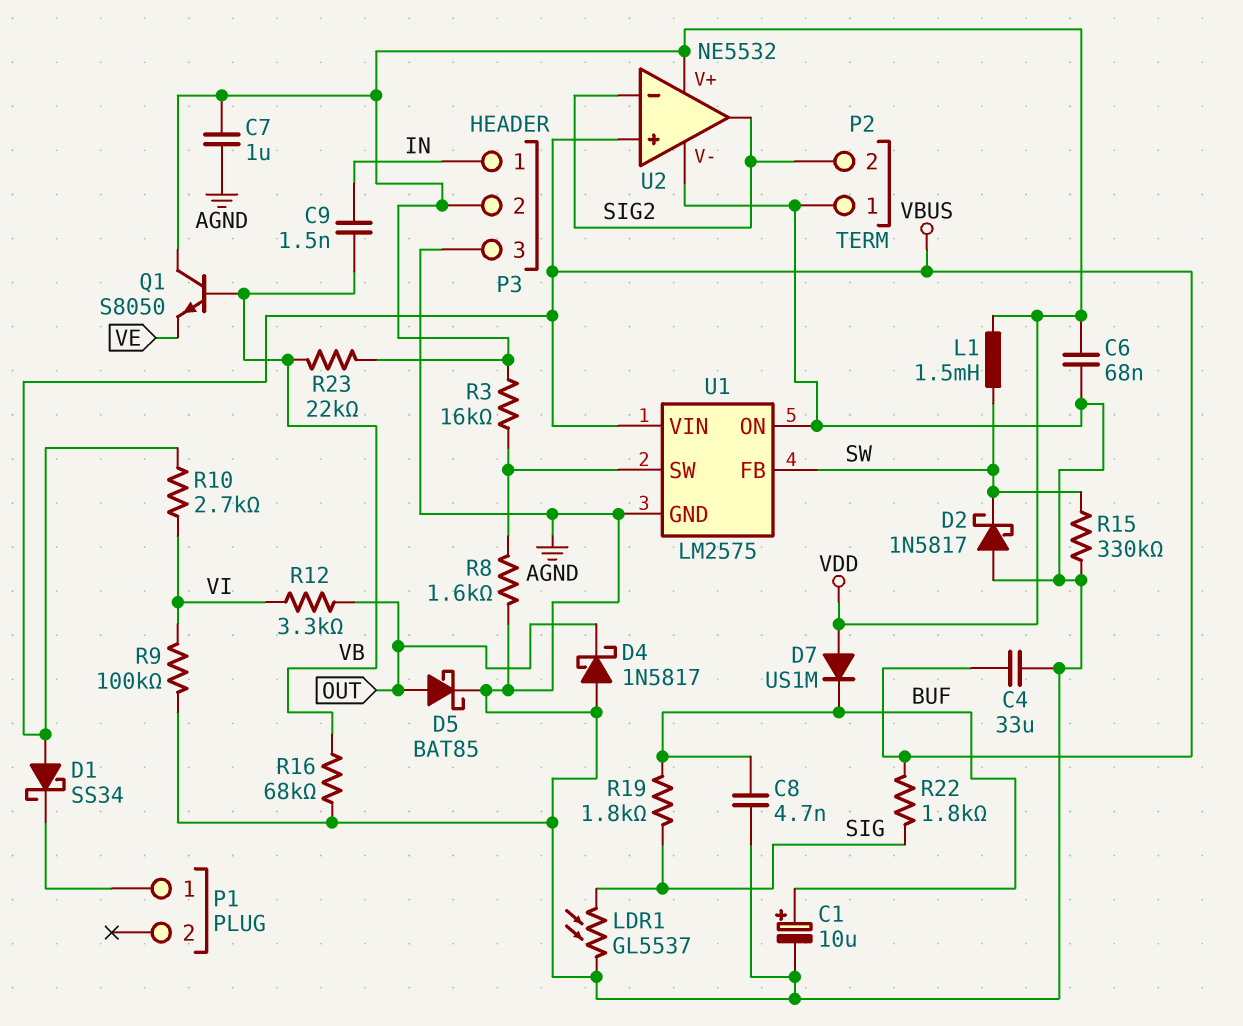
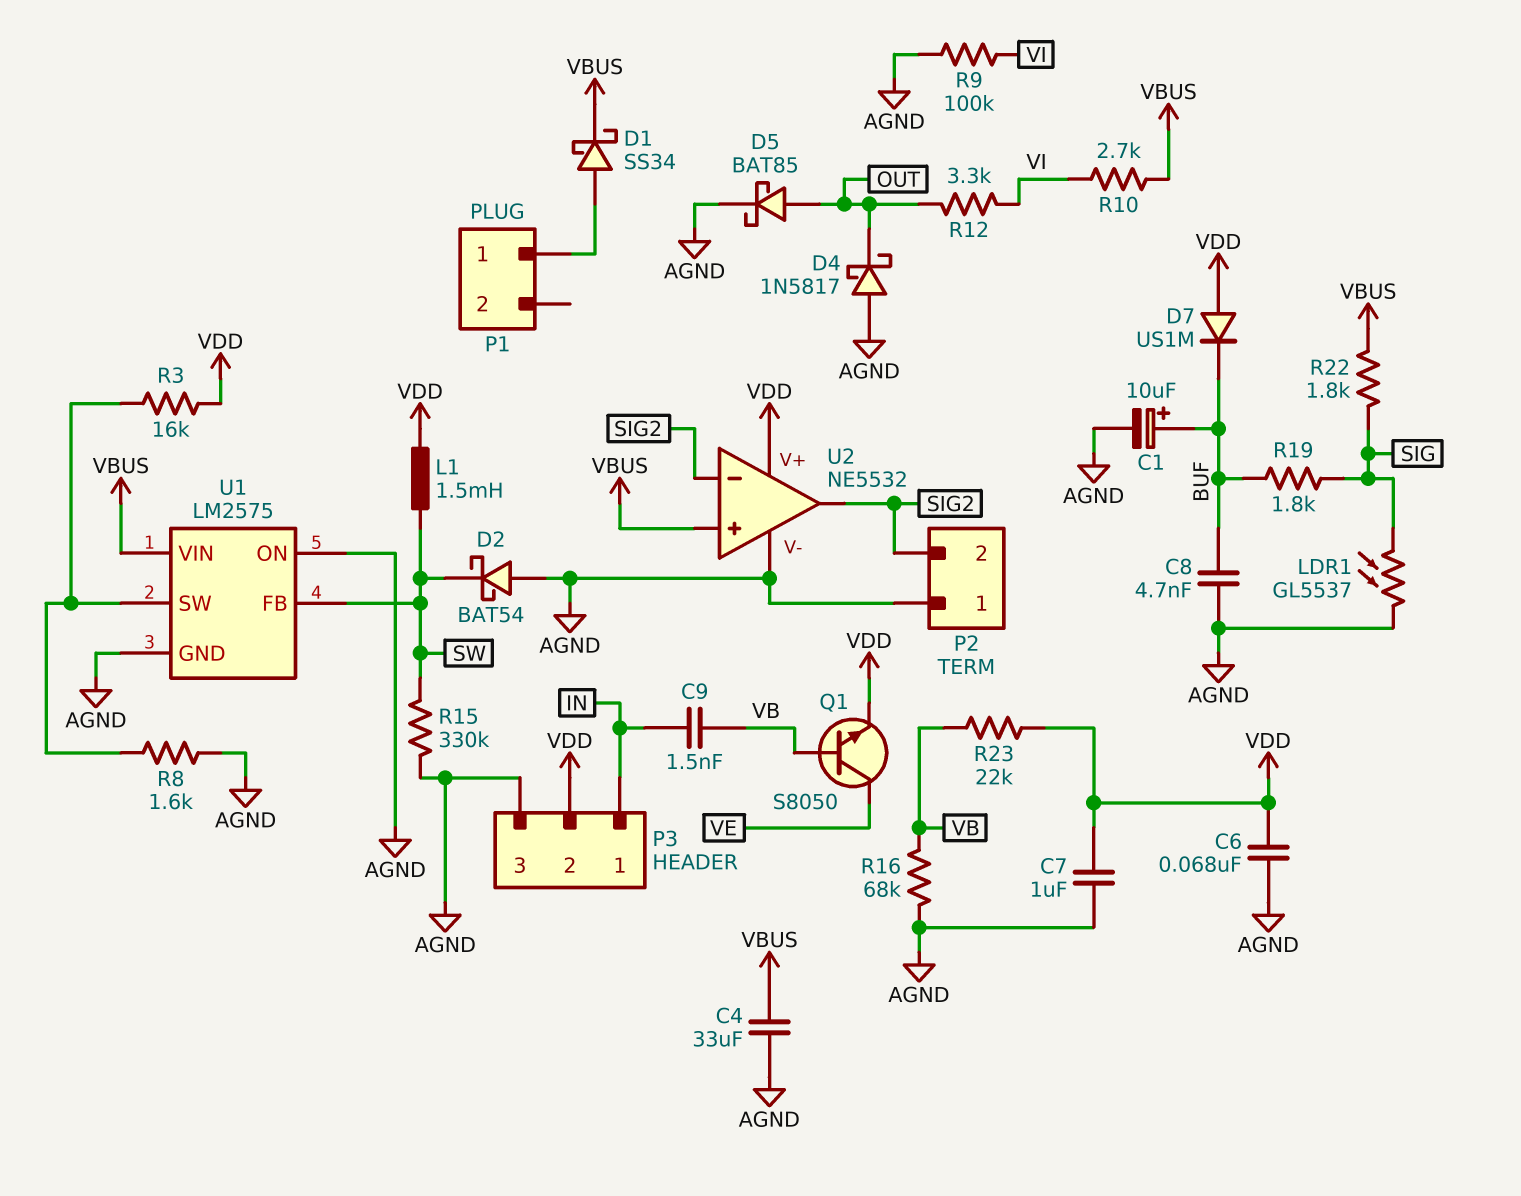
D1: schottky SS34 (A VBUS, K P1/1) -> schottky SS34 (A P1/1, K VBUS)
D2: schottky 1N5817 (A AGND, K SW) -> schottky BAT54 (A AGND, K SW)
Q1: NPN S8050 (B VB, C VDD, E VE) -> NPN S8050 (B VB, C VE, E VDD)

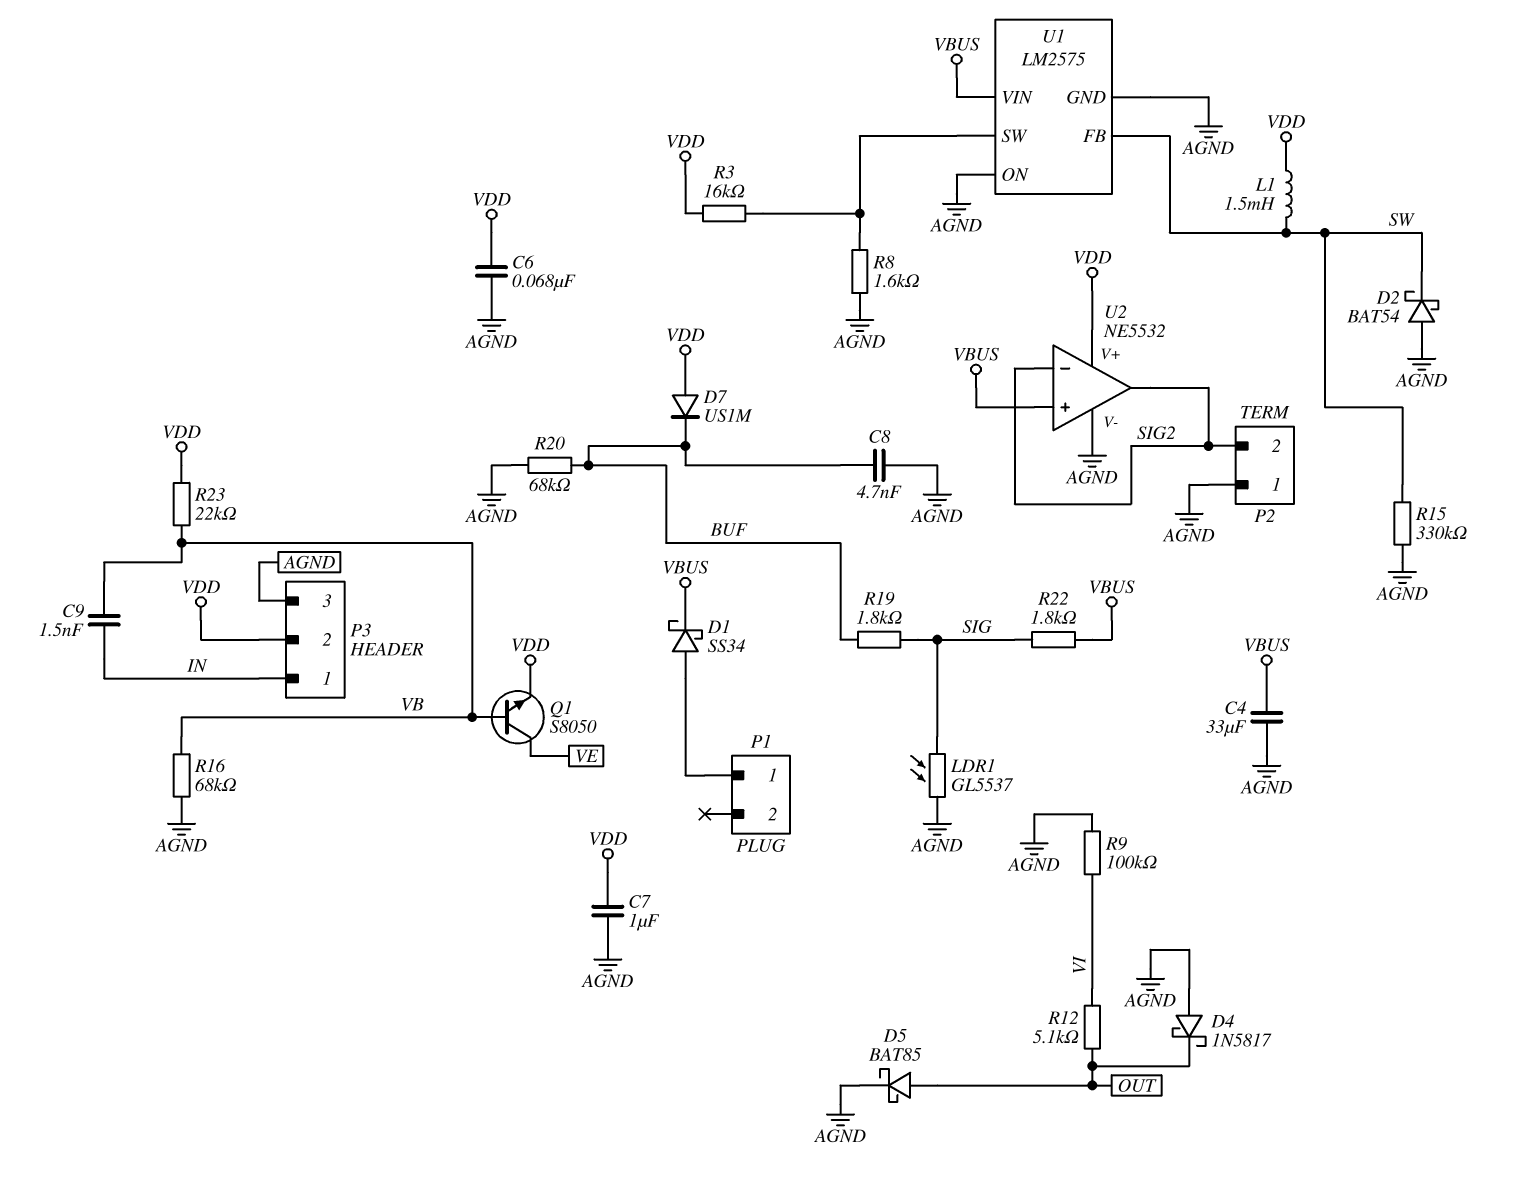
C1: 10uF (plus BUF, minus AGND) -> none
R10: 2.7k (VBUS, VI) -> none
R12: 3.3k (OUT, VI) -> 5.1k (OUT, VI)
R20: none -> 68k (AGND, BUF)

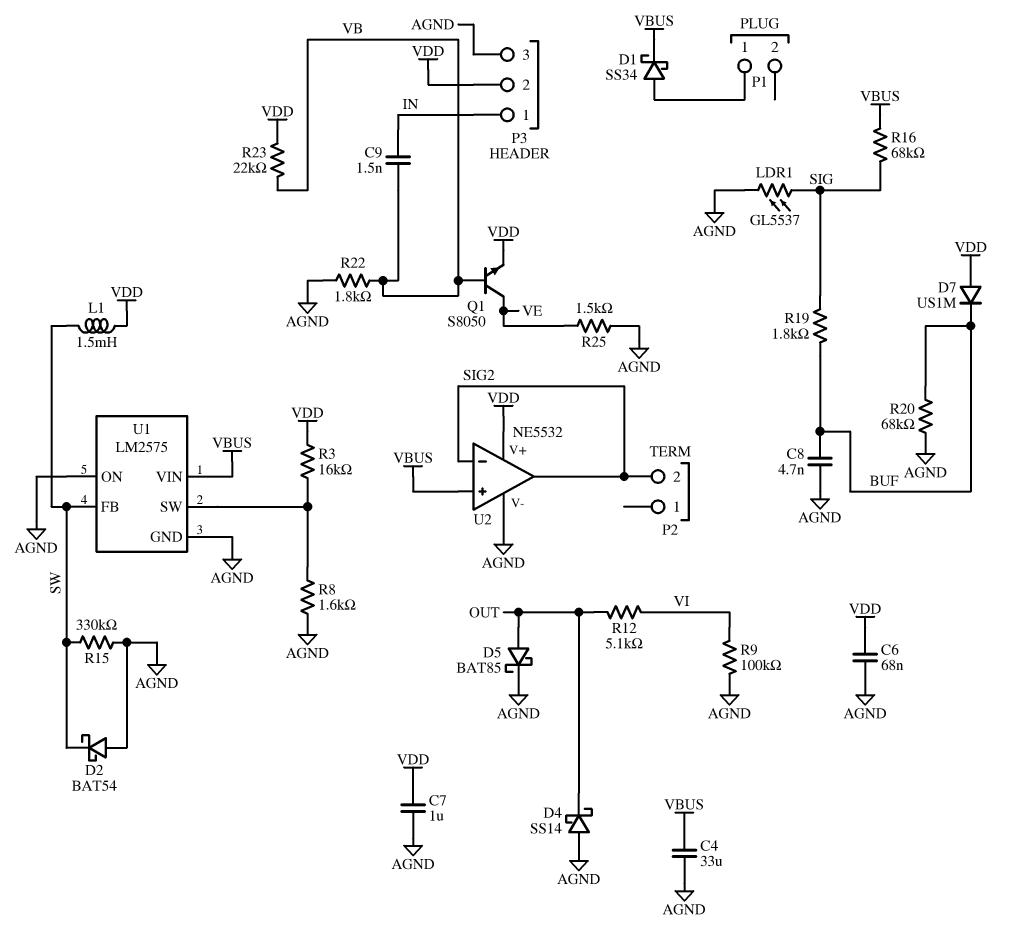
D4: schottky 1N5817 (A AGND, K OUT) -> schottky SS14 (A AGND, K OUT)
P2 pin 1: AGND -> none
R16: 68k (AGND, VB) -> 68k (SIG, VBUS)
R22: 1.8k (SIG, VBUS) -> 1.8k (AGND, VB)
R25: none -> 1.5k (AGND, VE)

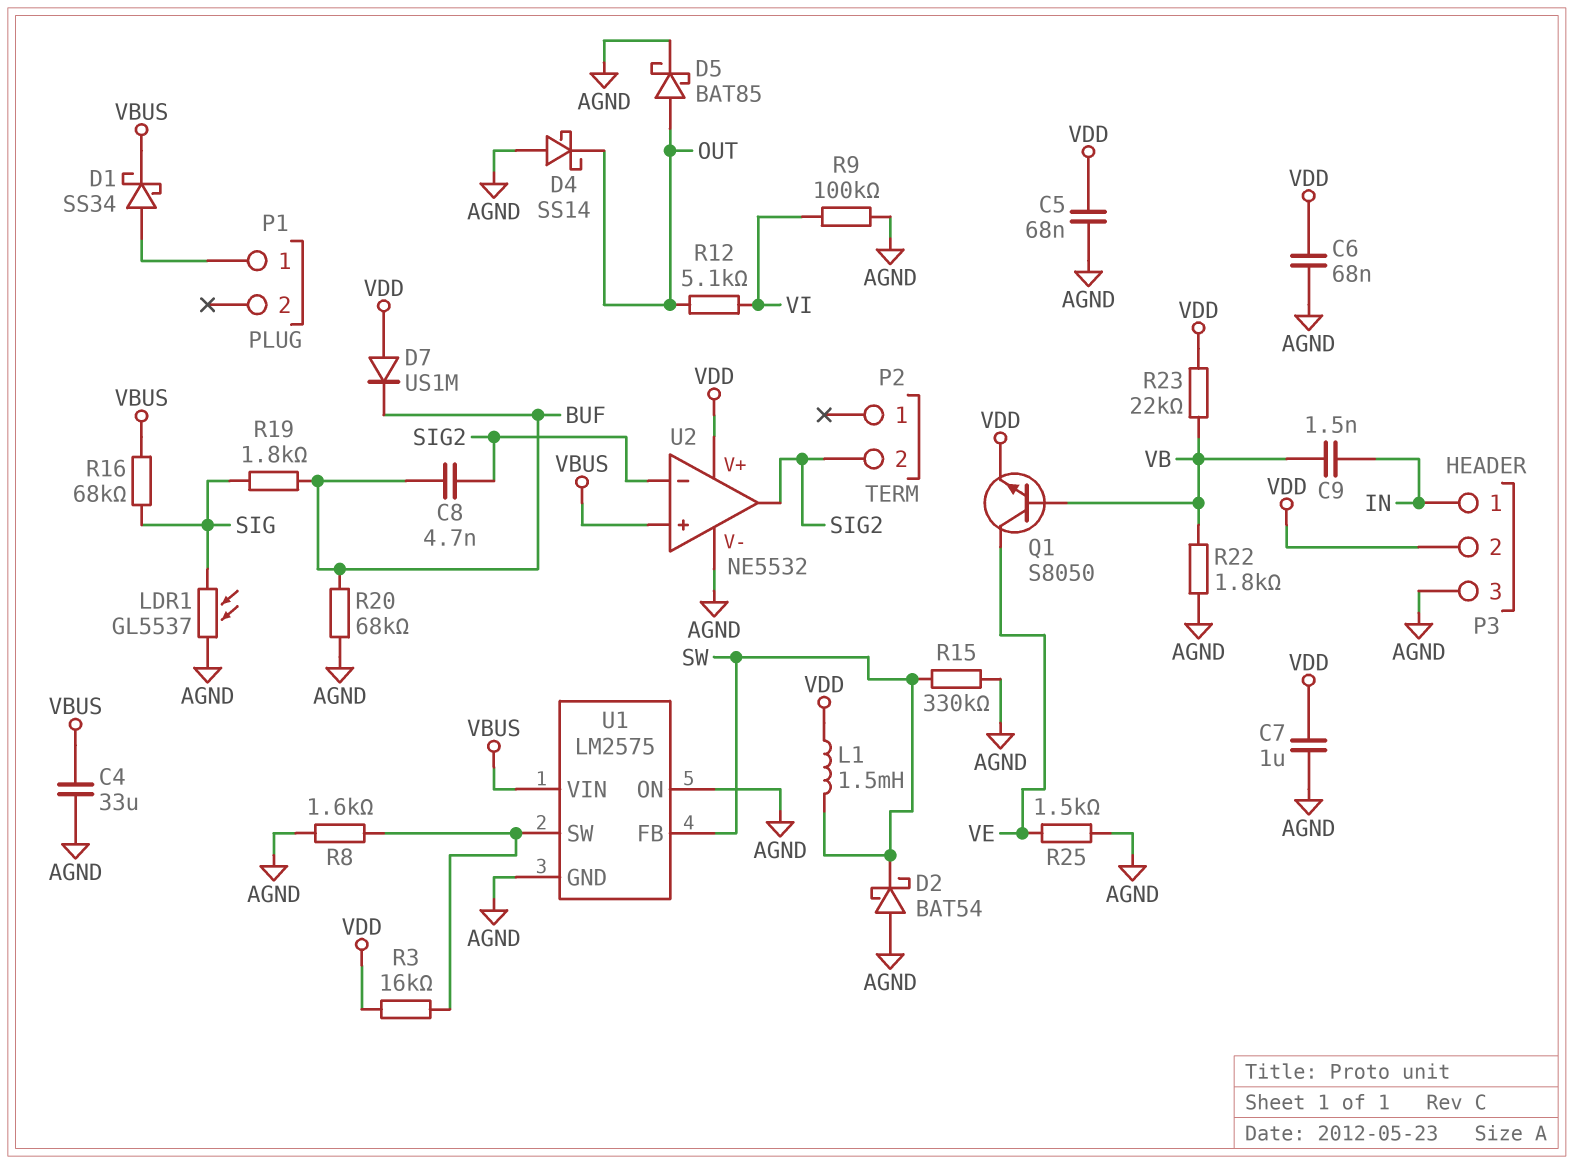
C5: none -> 68nF (AGND, VDD)
C8: 4.7nF (AGND, BUF) -> 4.7nF (BUF, SIG2)

